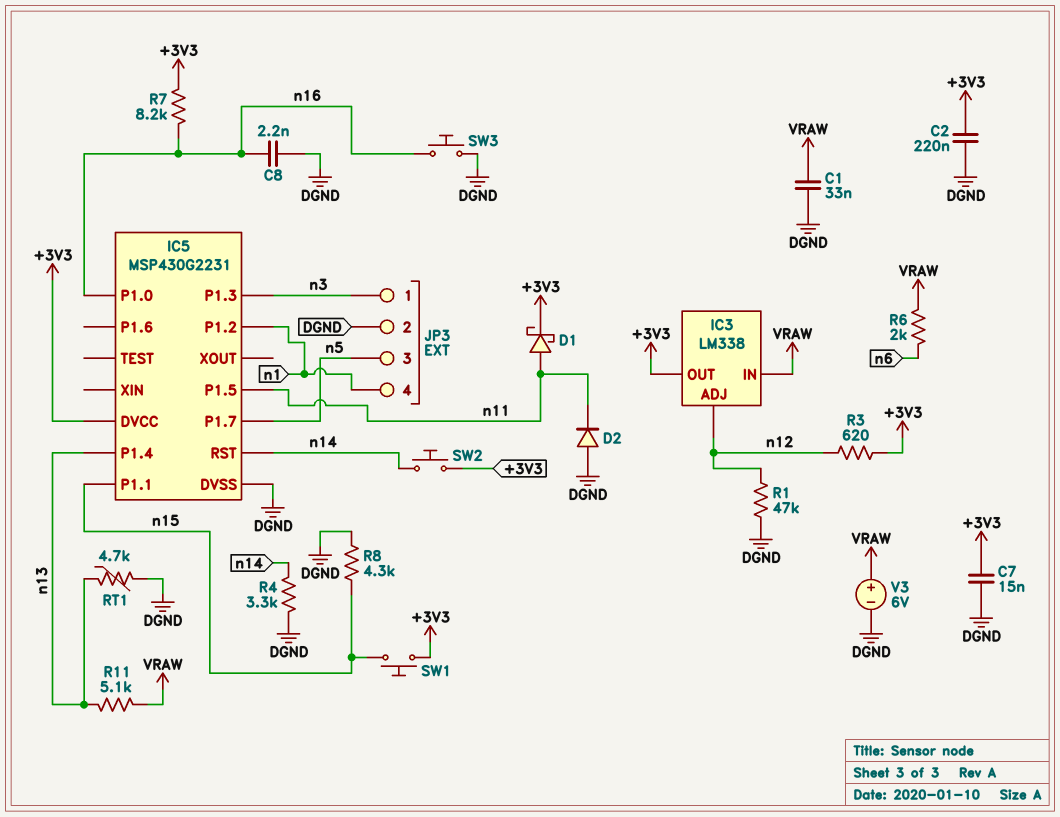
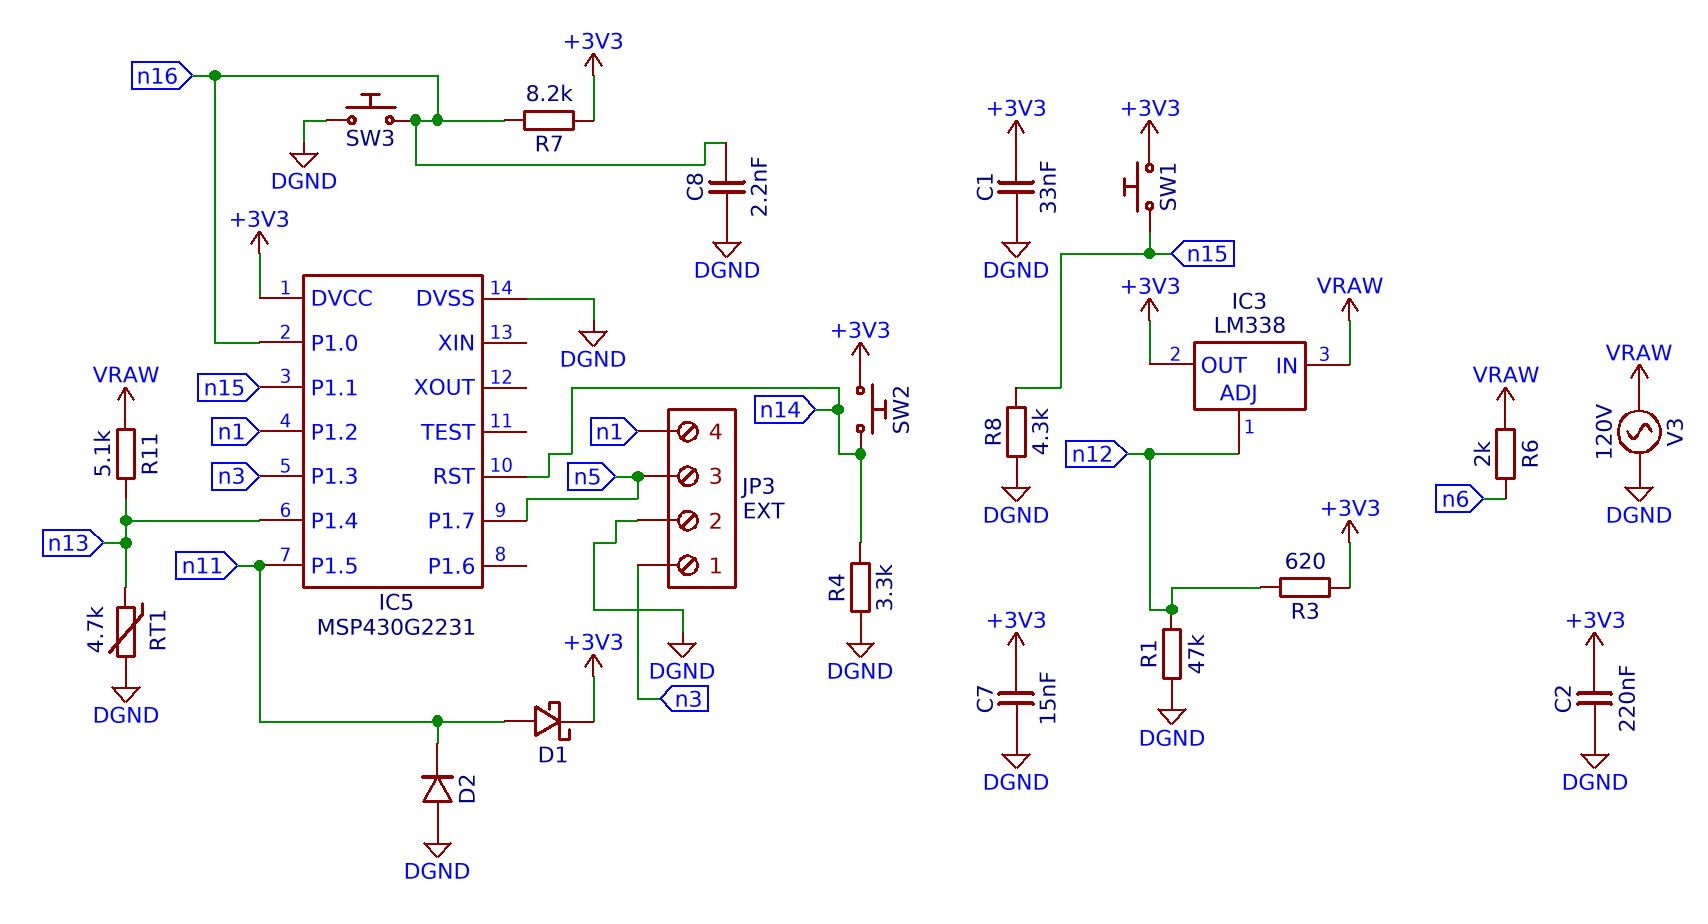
C1: 33nF (DGND, VRAW) -> 33nF (+3V3, DGND)
V3: 6V (plus VRAW, minus DGND) -> AC 120V (DGND, VRAW)

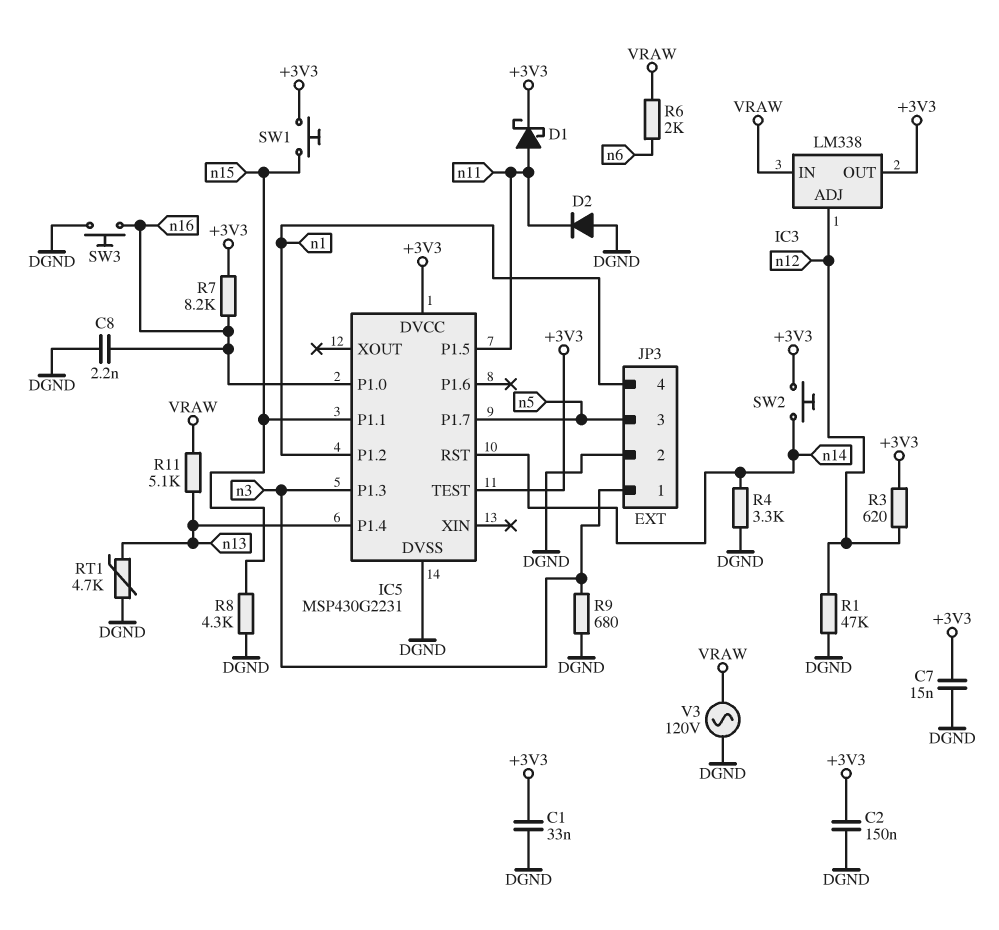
C2: 220nF (+3V3, DGND) -> 150nF (+3V3, DGND)
IC5 pin TEST: none -> +3V3
R9: none -> 680 (DGND, n3)

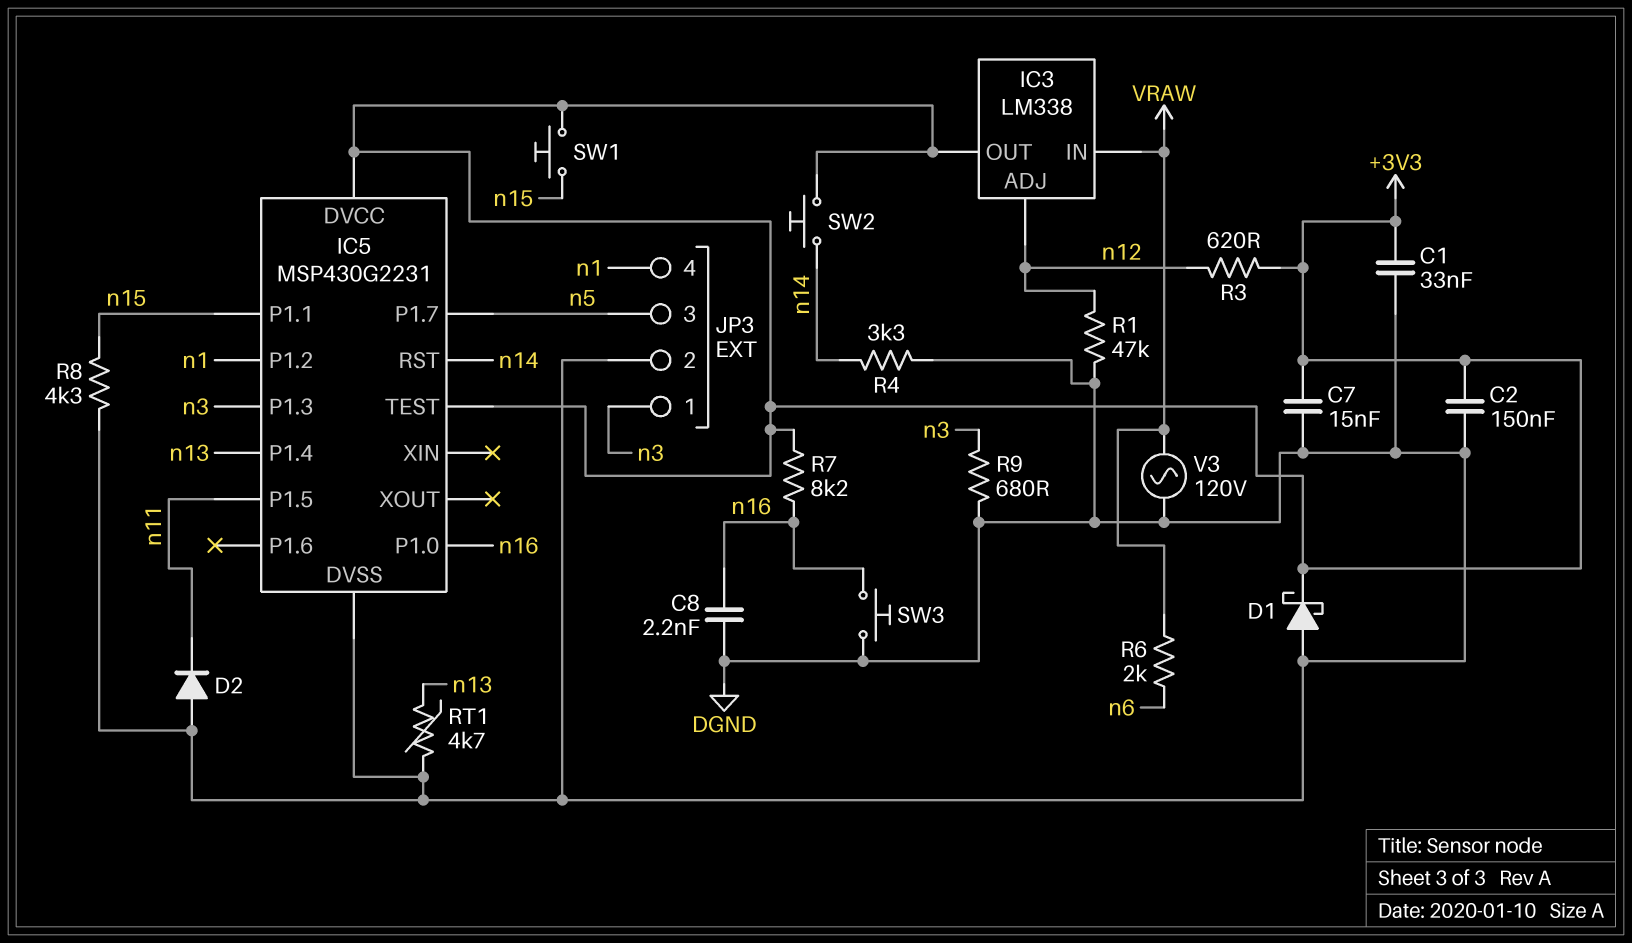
D1: schottky (A n11, K +3V3) -> schottky (A DGND, K +3V3)
R11: 5.1k (VRAW, n13) -> none

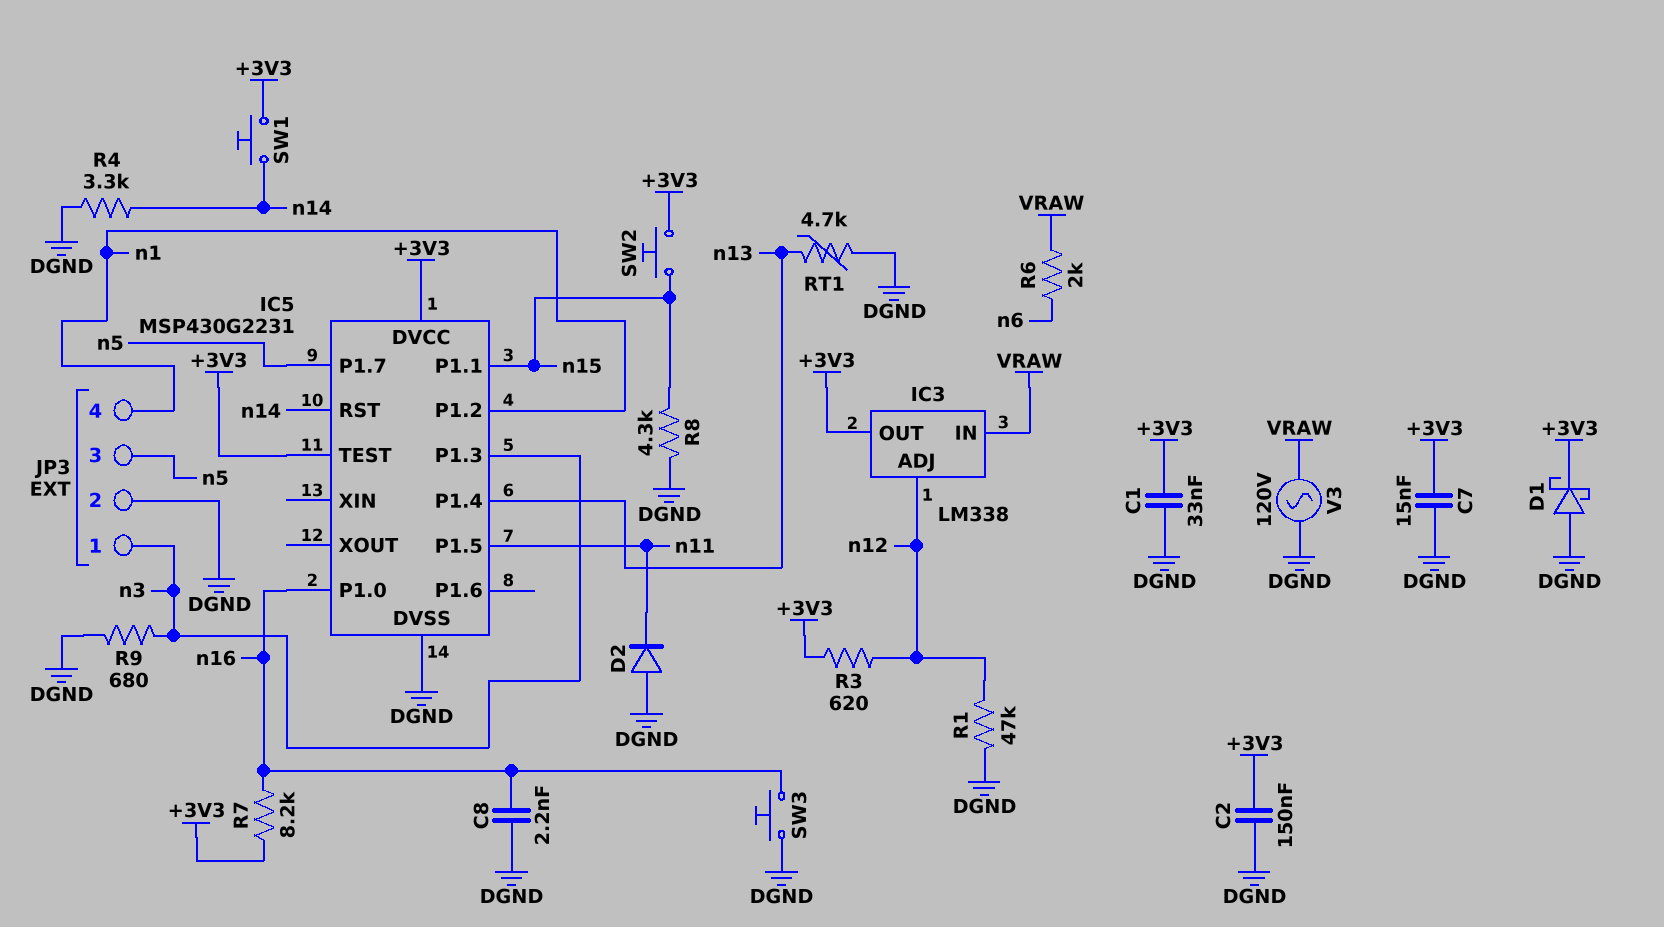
SW1: button (+3V3, n15) -> button (+3V3, n14)
SW2: button (+3V3, n14) -> button (+3V3, n15)

